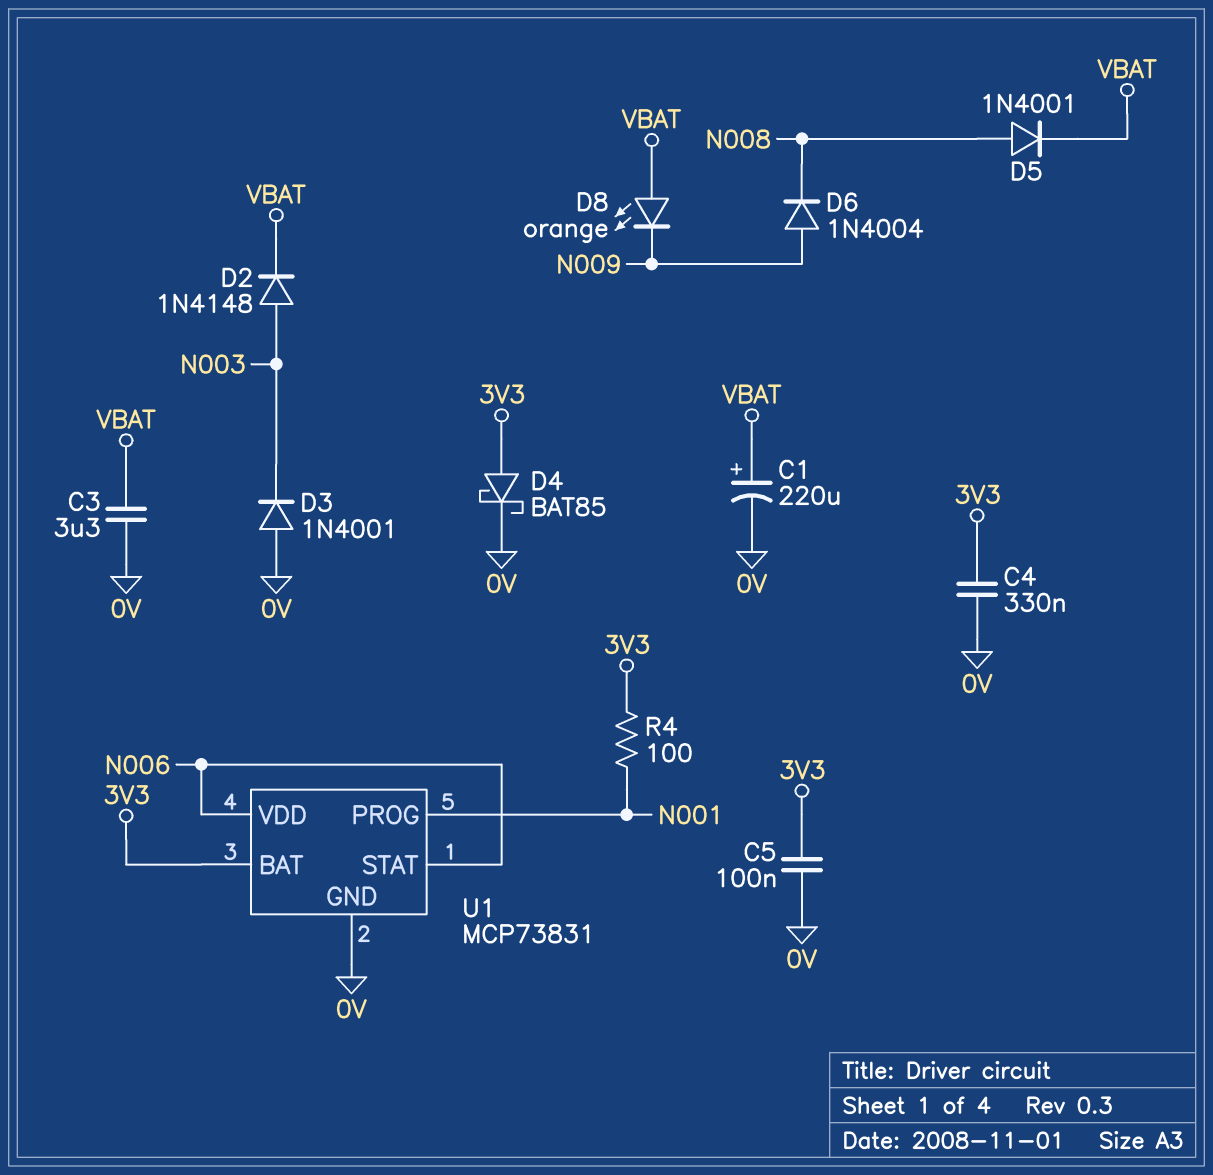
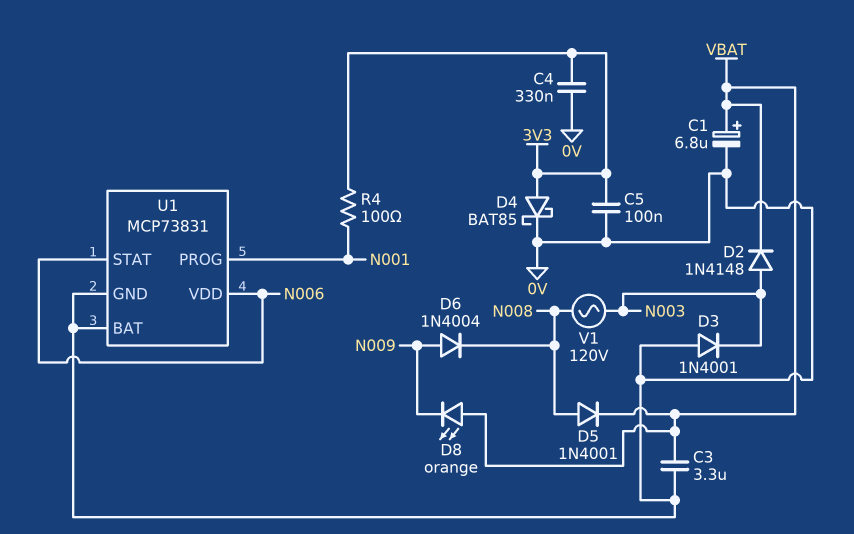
C1: 220uF (plus VBAT, minus 0V) -> 6.8uF (plus VBAT, minus 0V)
U1 pin BAT: 3V3 -> 0V
V1: none -> AC 120V (N003, N008)

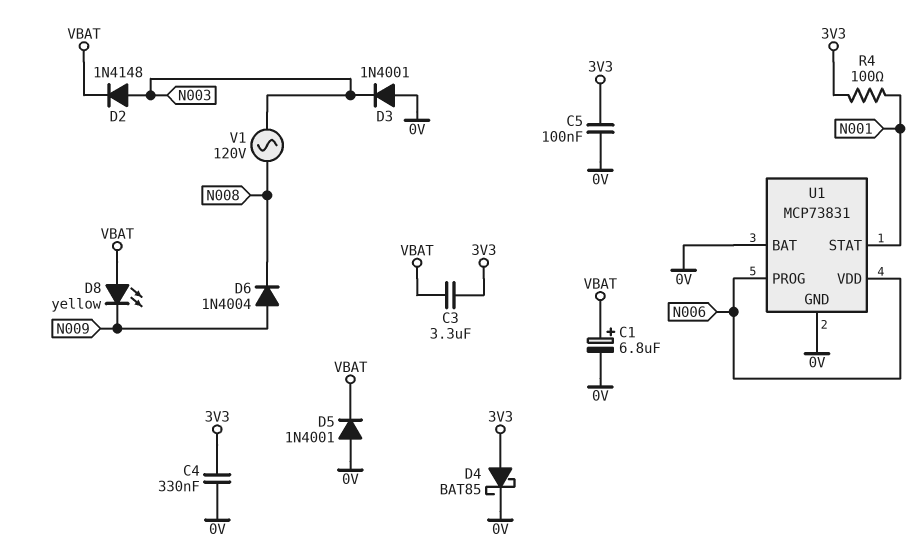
C3: 3.3uF (0V, VBAT) -> 3.3uF (3V3, VBAT)
D5: diode 1N4001 (A N008, K VBAT) -> diode 1N4001 (A 0V, K VBAT)
D8: LED orange (A VBAT, K N009) -> LED yellow (A VBAT, K N009)
U1 pin PROG: N001 -> N006
U1 pin STAT: N006 -> N001

